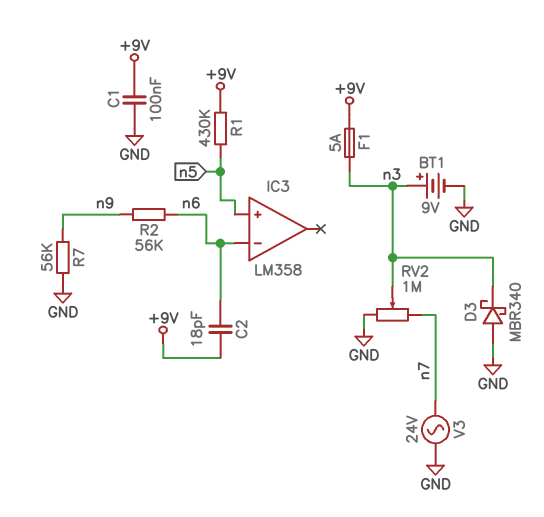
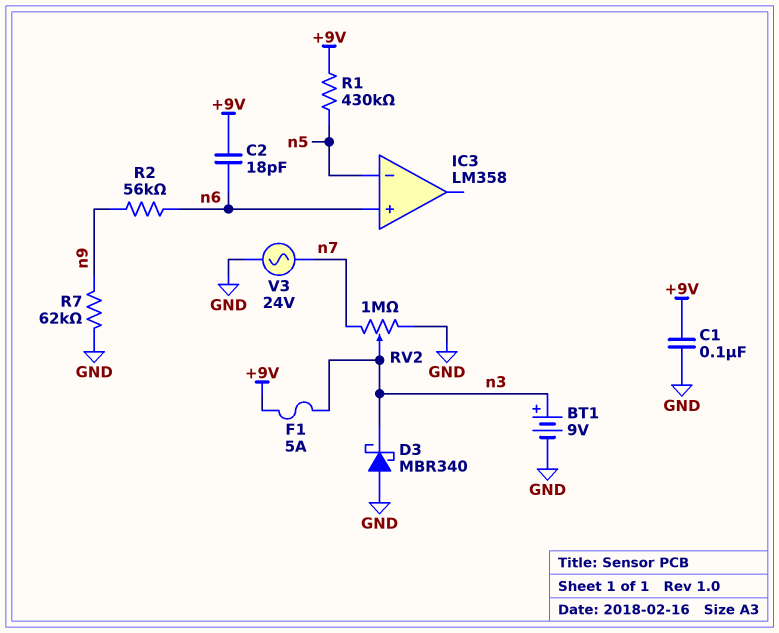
IC3 pin in+: n5 -> n6
IC3 pin in-: n6 -> n5
R7: 56k (GND, n9) -> 62k (GND, n9)

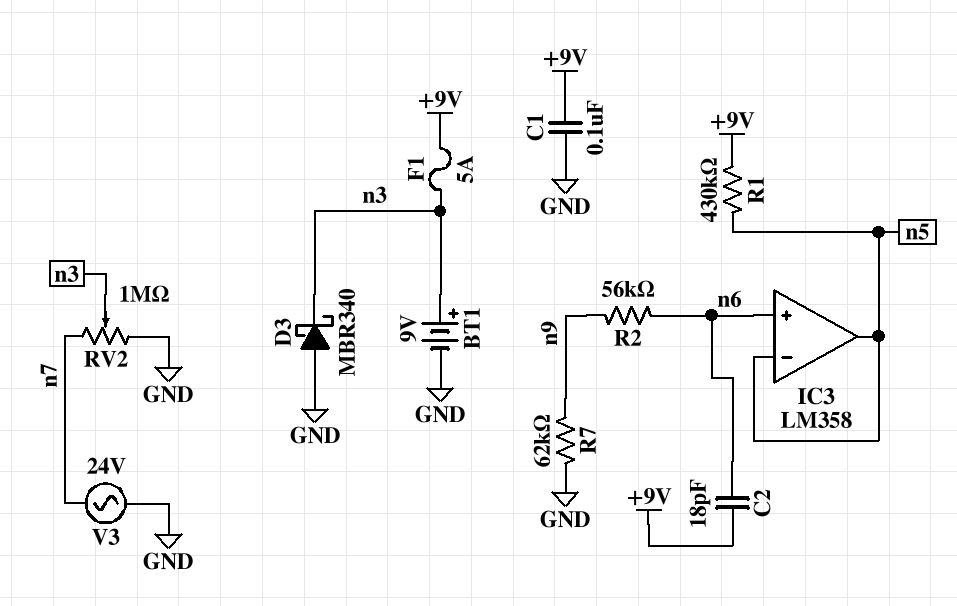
IC3 pin out: none -> n5

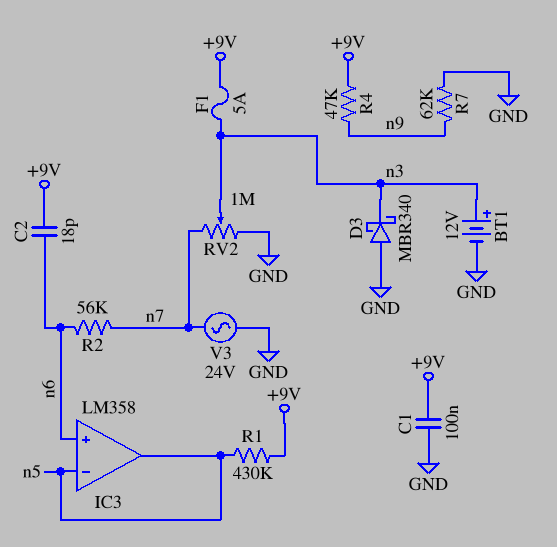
BT1: 9V (plus n3, minus GND) -> 12V (plus n3, minus GND)
R2: 56k (n6, n9) -> 56k (n6, n7)
R4: none -> 47k (+9V, n9)

